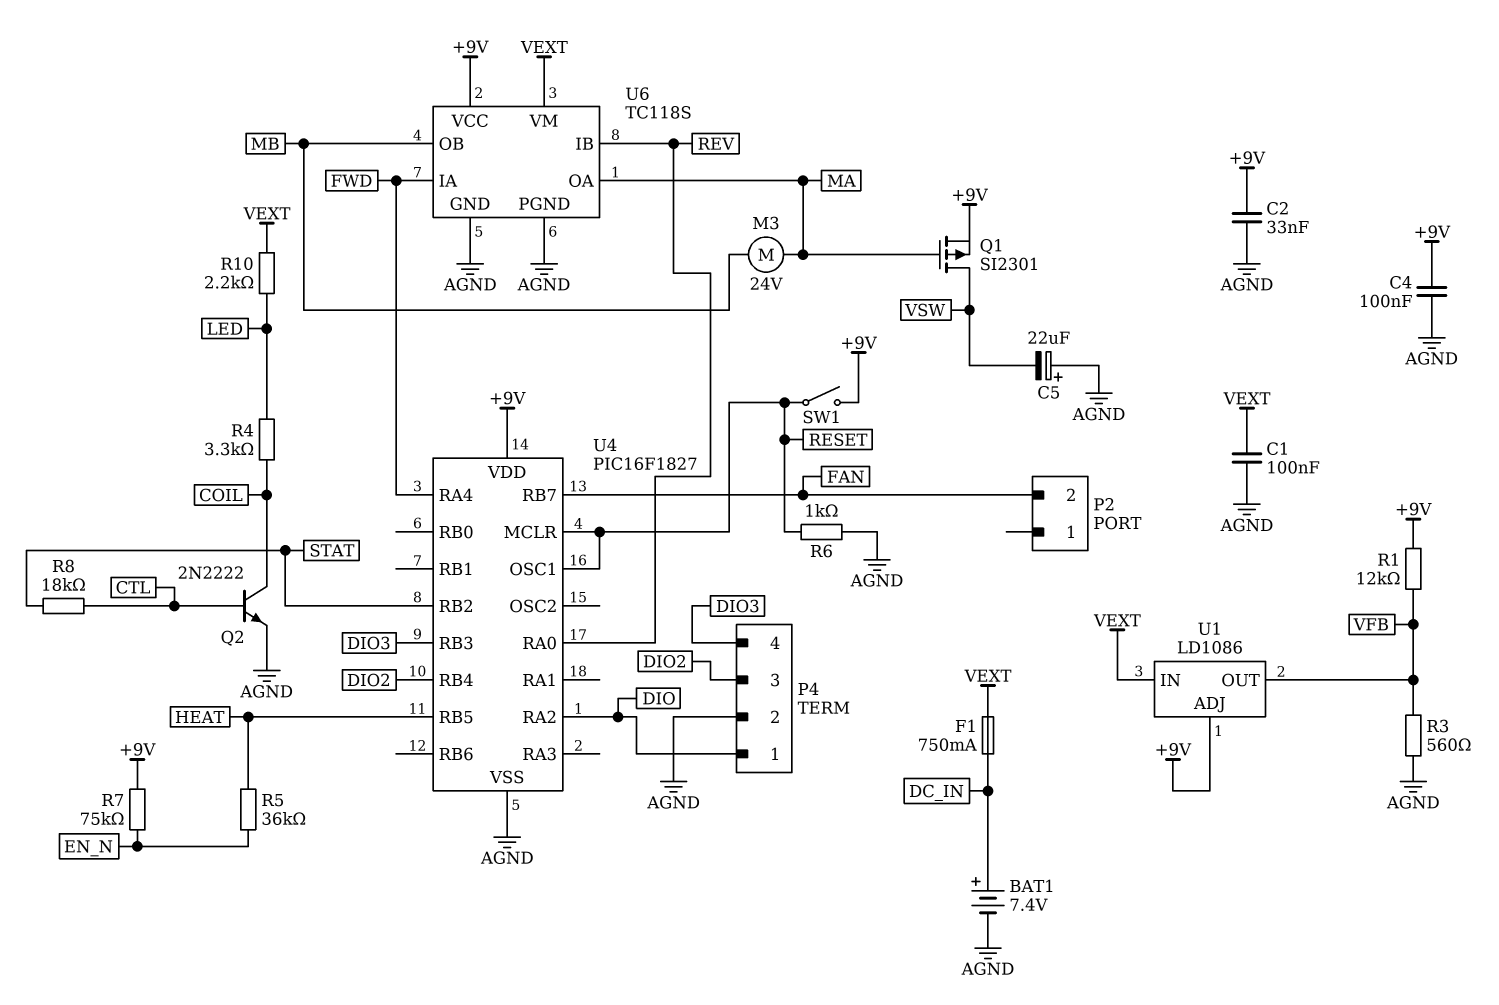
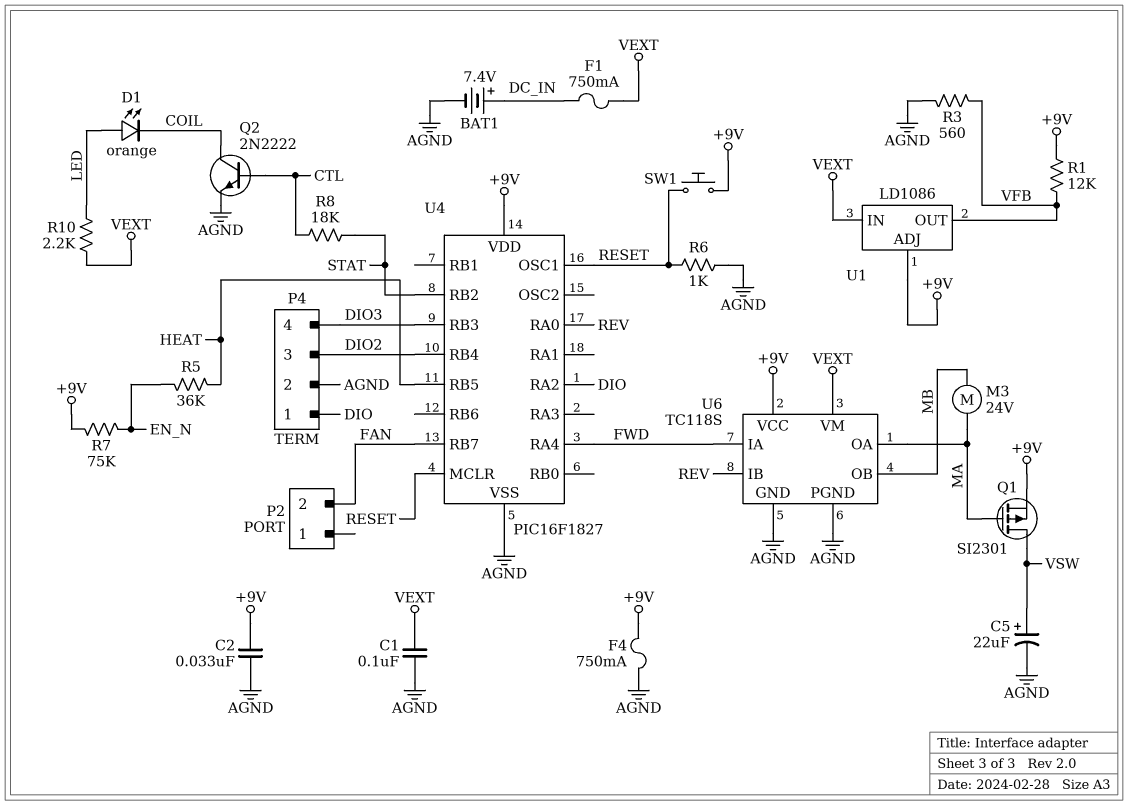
C4: 100nF (+9V, AGND) -> none
C5: 22uF (plus AGND, minus VSW) -> 22uF (plus VSW, minus AGND)
D1: none -> LED orange (A LED, K COIL)
F4: none -> 750mA (+9V, AGND)
R4: 3.3k (COIL, LED) -> none
SW1: switch (+9V, RESET) -> button (+9V, RESET)

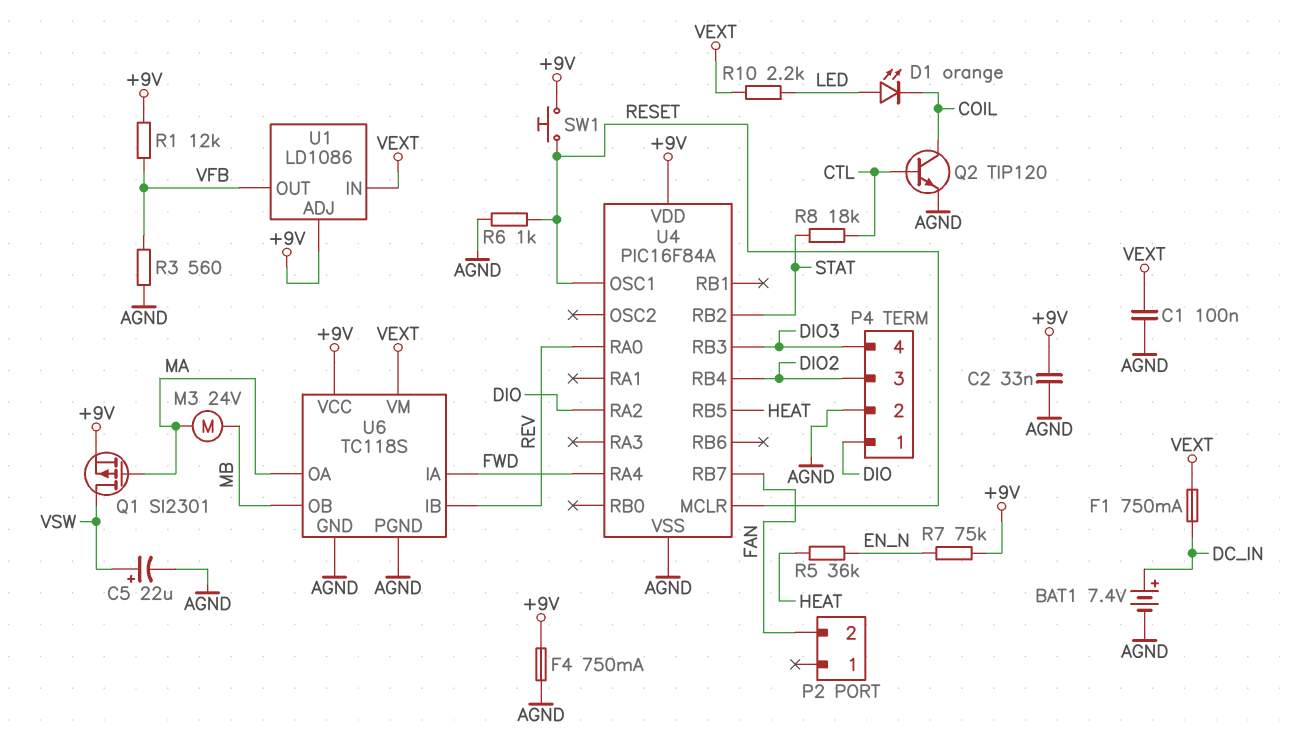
Q2: NPN 2N2222 (B CTL, C COIL, E AGND) -> NPN TIP120 (B CTL, C COIL, E AGND)
U4: PIC16F1827 -> PIC16F84A

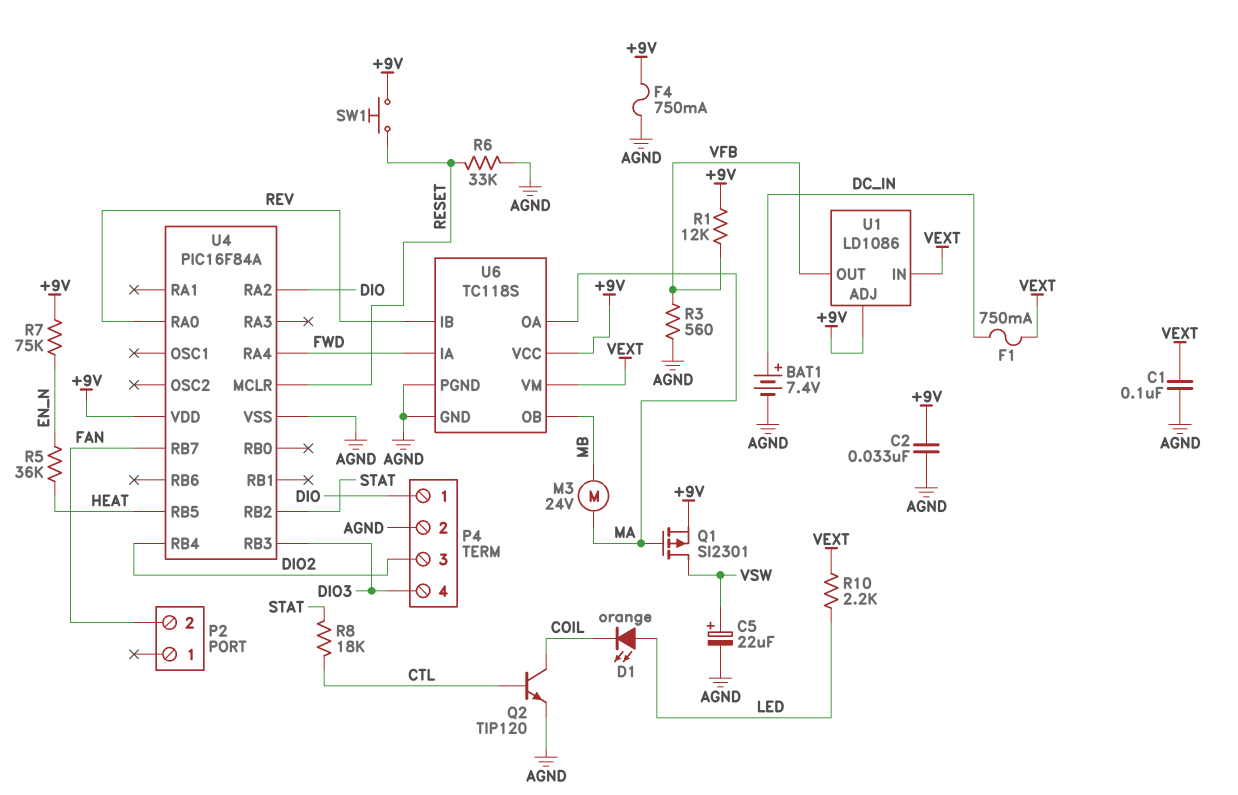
R6: 1k (AGND, RESET) -> 33k (AGND, RESET)
U4 pin OSC1: RESET -> none

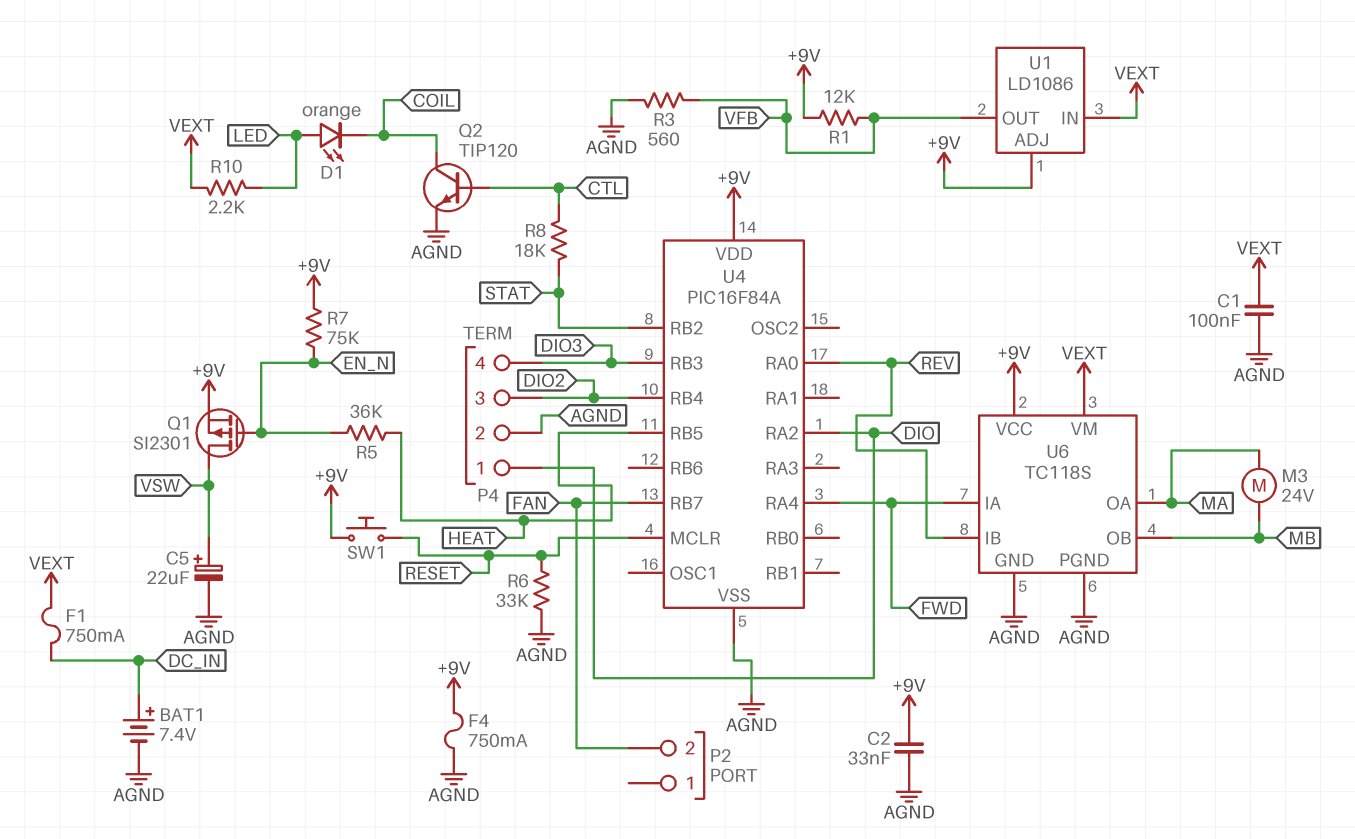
Q1: PMOS SI2301 (G MA, D VSW, S +9V) -> PMOS SI2301 (G EN_N, D VSW, S +9V)

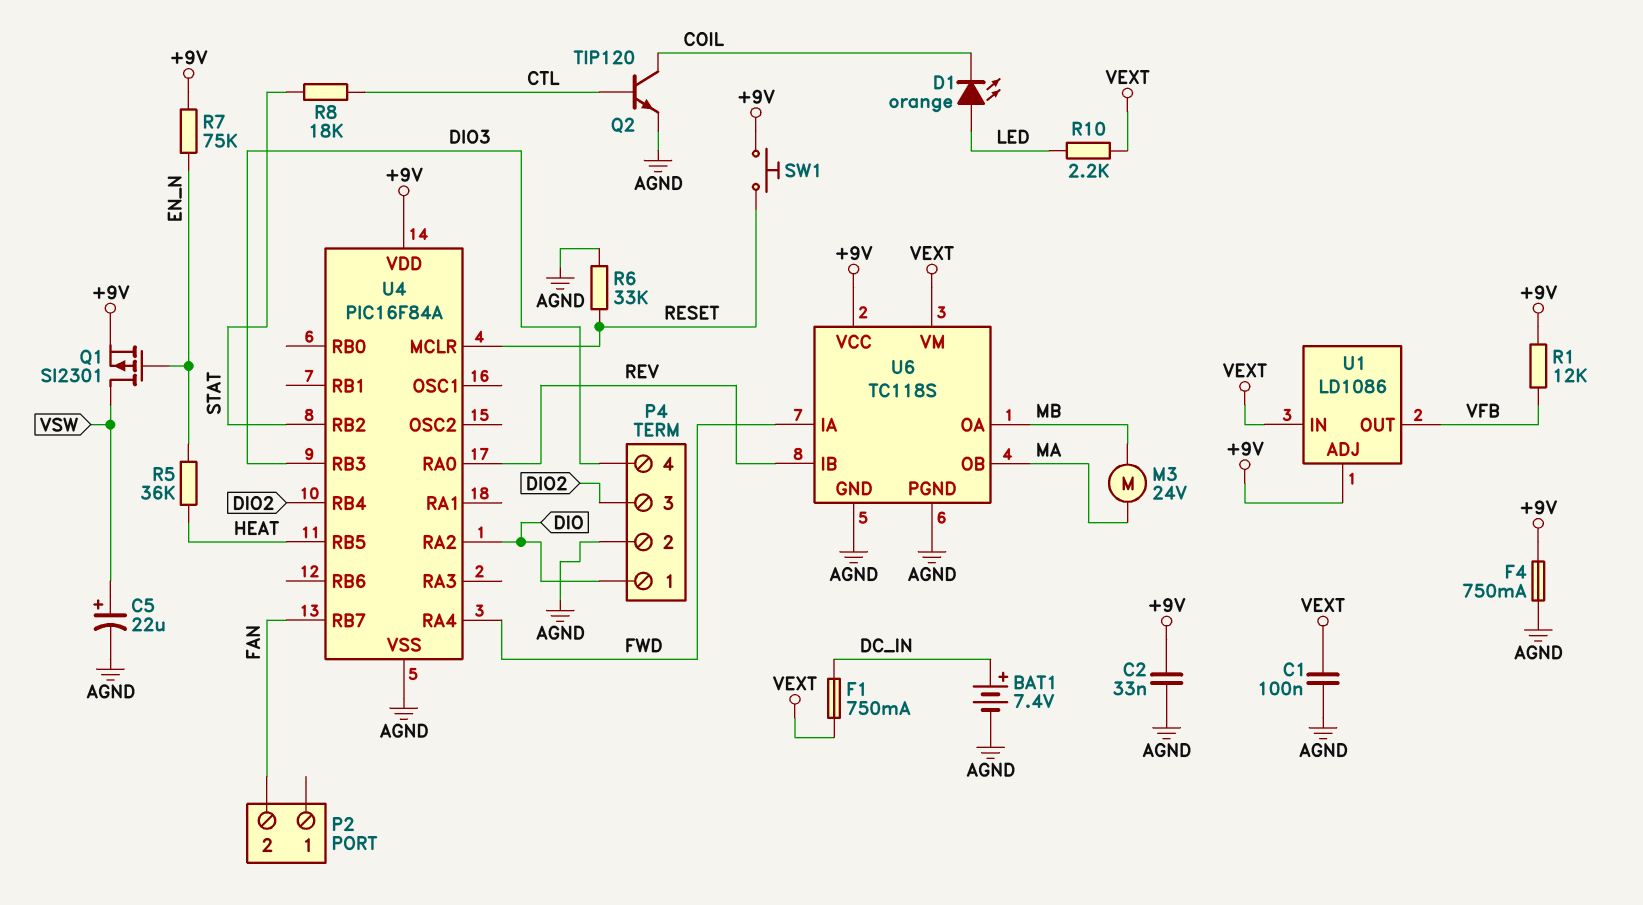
R3: 560 (AGND, VFB) -> none
U6 pin OA: MA -> MB
U6 pin OB: MB -> MA

